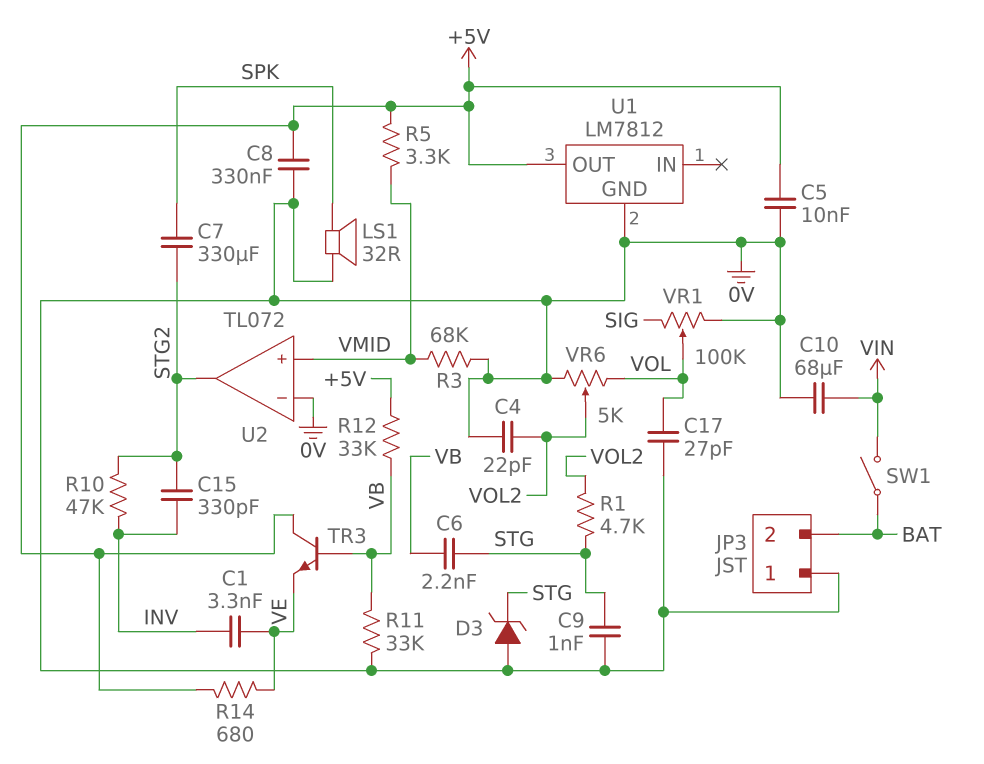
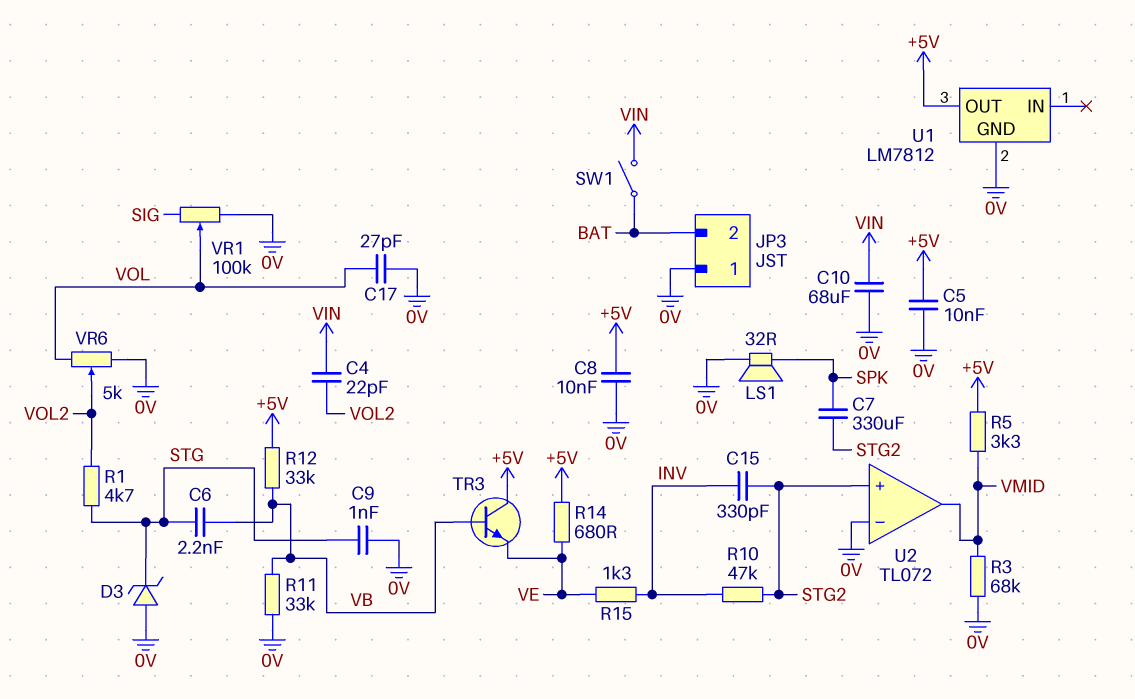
C1: 3.3nF (INV, VE) -> none
C4: 22pF (0V, VOL2) -> 22pF (VIN, VOL2)
C8: 330nF (+5V, 0V) -> 10nF (+5V, 0V)
R15: none -> 1.3k (INV, VE)
U2 pin in+: VMID -> STG2
U2 pin out: STG2 -> VMID

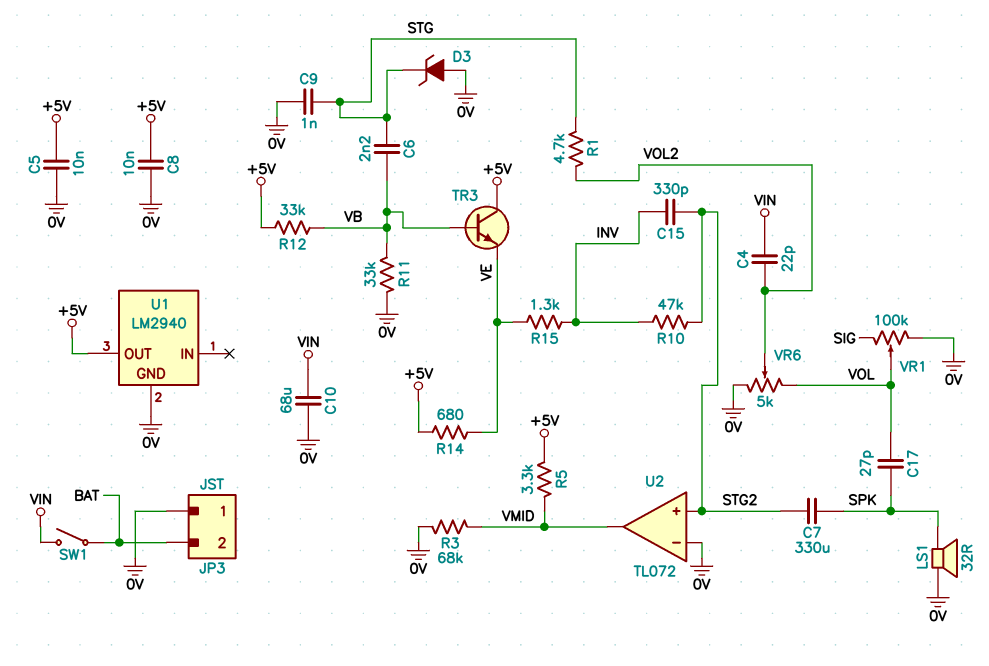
C17: 27pF (0V, VOL) -> 27pF (SPK, VOL)
U1: LM7812 -> LM2940

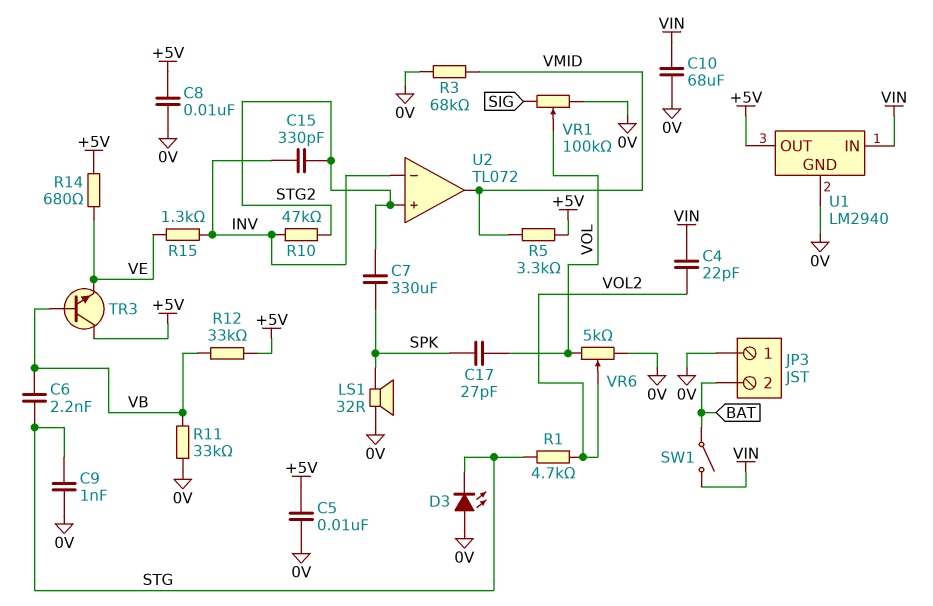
D3: zener (A 0V, K STG) -> LED (A 0V, K STG)
U1 pin IN: none -> VIN
U2 pin in-: 0V -> INV

